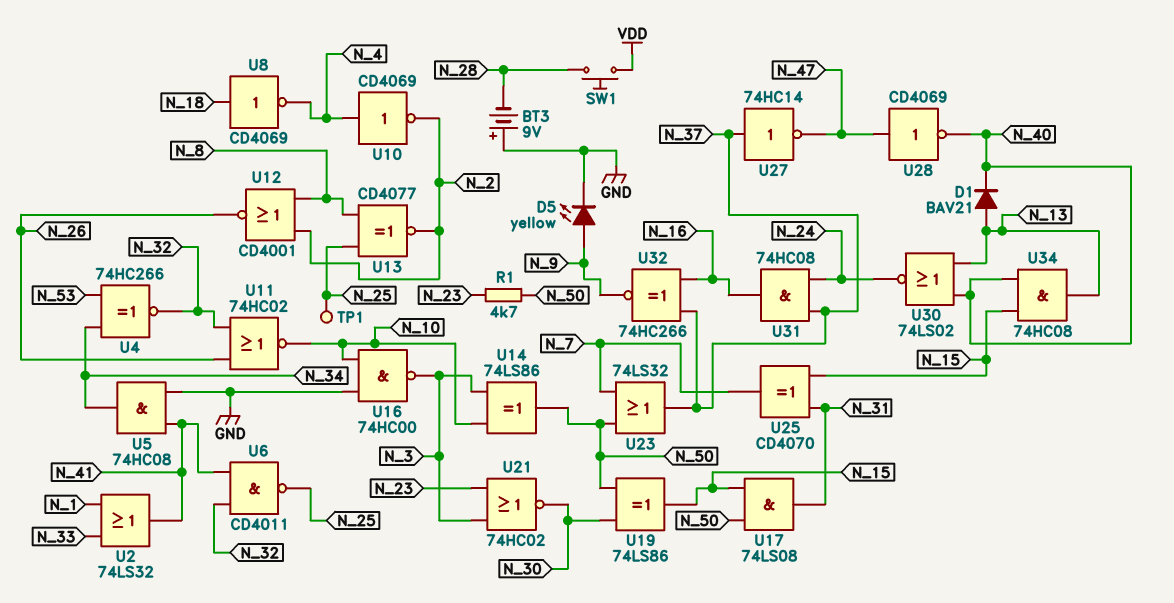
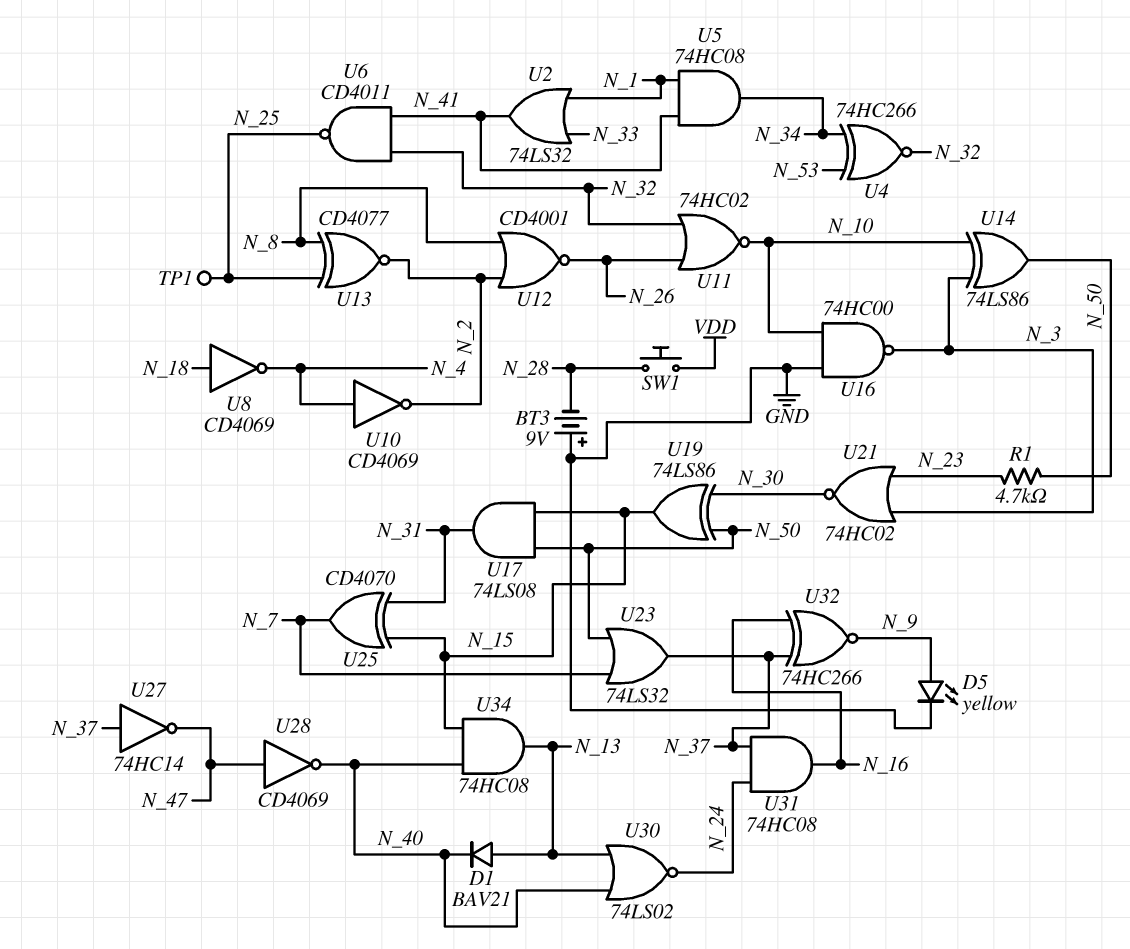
U5: AND 74HC08 (in GND, in N_41, out N_34) -> AND 74HC08 (in N_1, in N_41, out N_34)

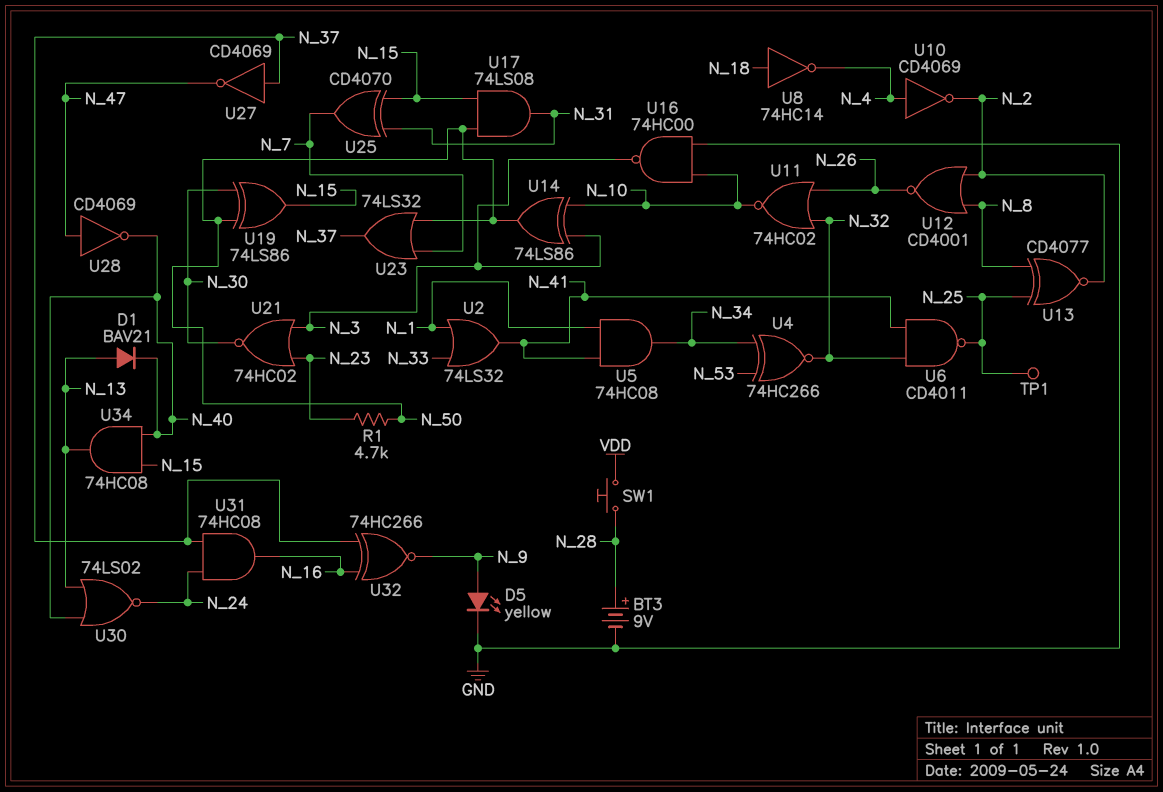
BT3: 9V (plus GND, minus N_28) -> 9V (plus N_28, minus GND)
U8: NOT CD4069 (in N_18, out N_4) -> NOT 74HC14 (in N_18, out N_4)
U27: NOT 74HC14 (in N_37, out N_47) -> NOT CD4069 (in N_37, out N_47)

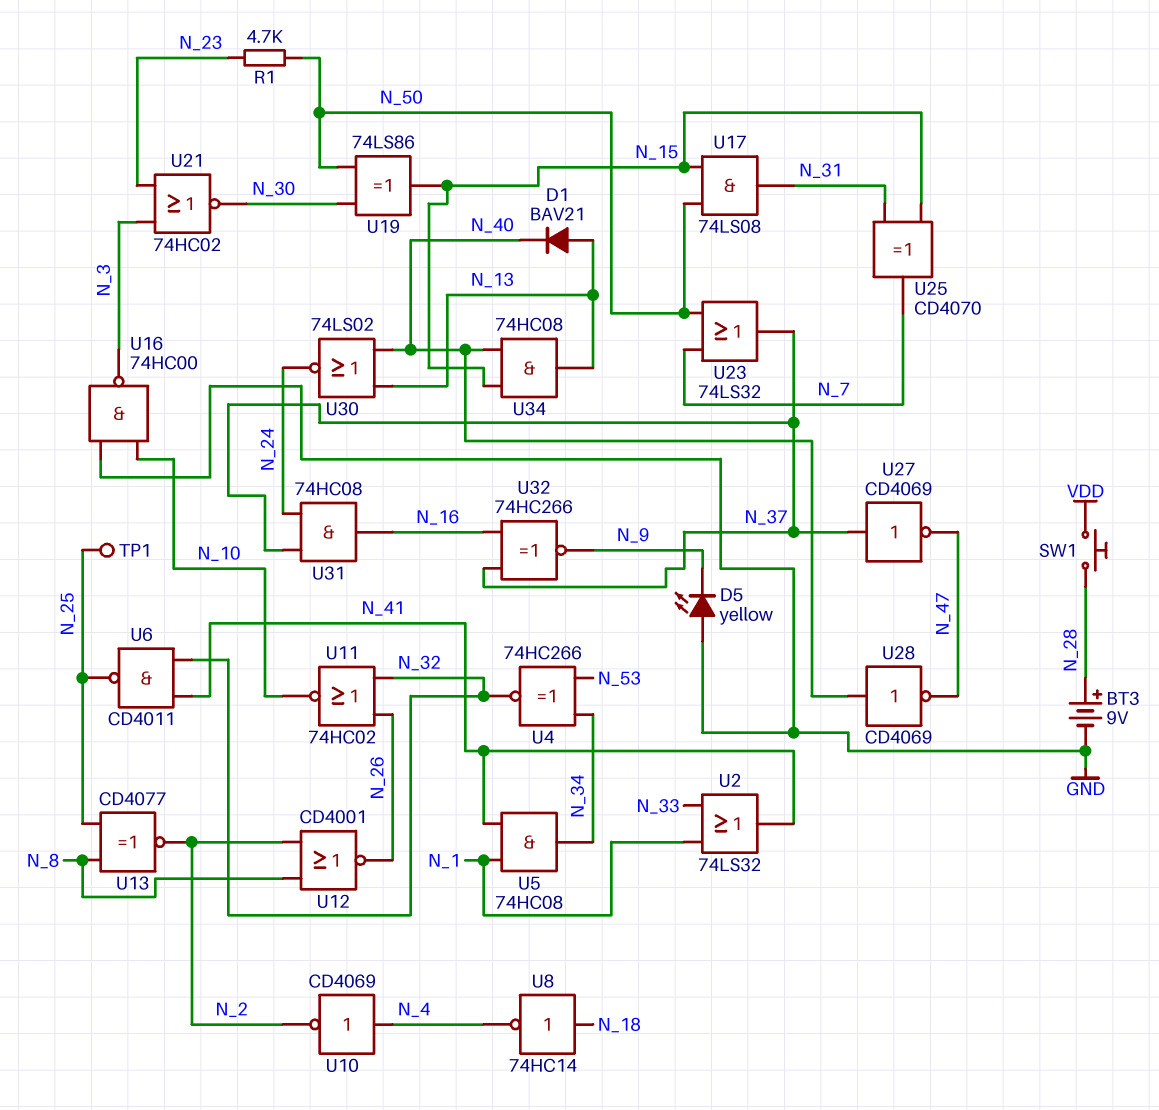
D5: LED yellow (A N_9, K GND) -> LED yellow (A GND, K N_9)
U14: XOR 74LS86 (in N_3, in N_10, out N_50) -> none
U28: NOT CD4069 (in N_47, out N_40) -> NOT CD4069 (in N_40, out N_47)

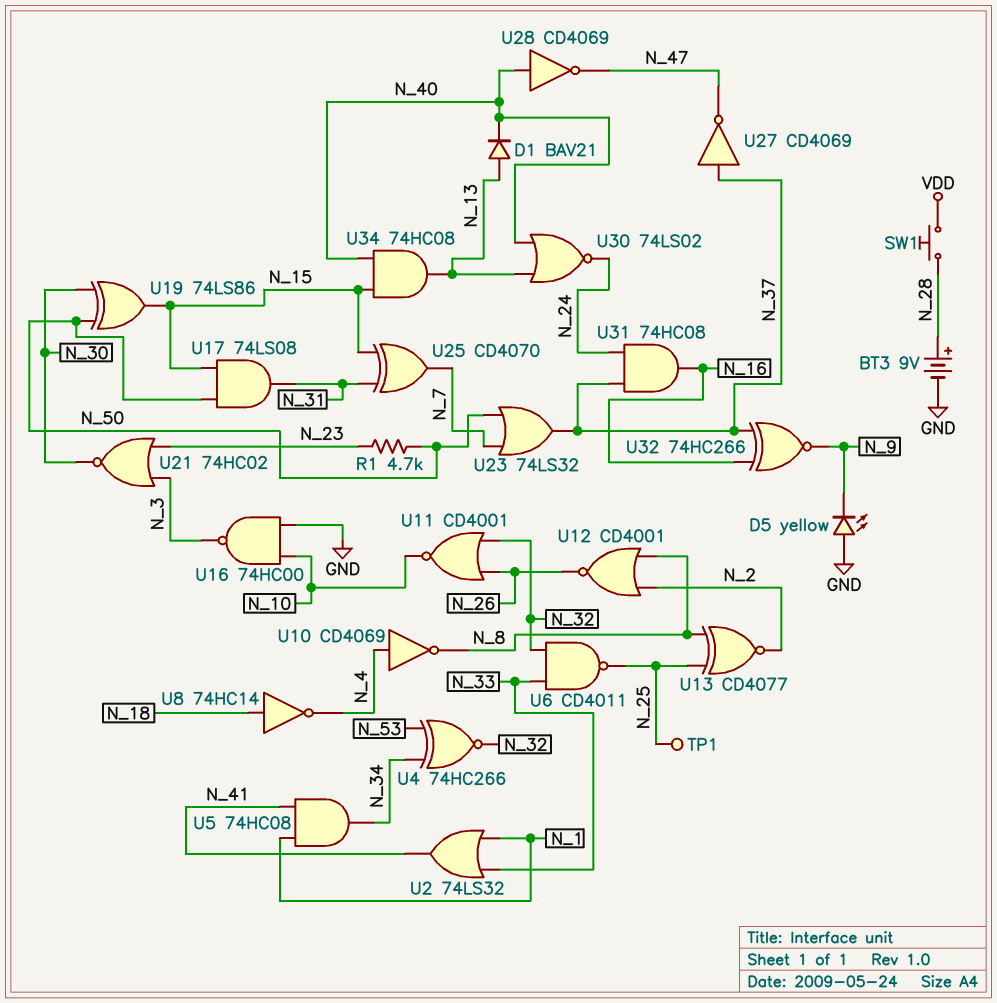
U6: NAND CD4011 (in N_32, in N_41, out N_25) -> NAND CD4011 (in N_32, in N_33, out N_25)
U10: NOT CD4069 (in N_4, out N_2) -> NOT CD4069 (in N_4, out N_8)
U11: NOR 74HC02 (in N_26, in N_32, out N_10) -> NOR CD4001 (in N_26, in N_32, out N_10)

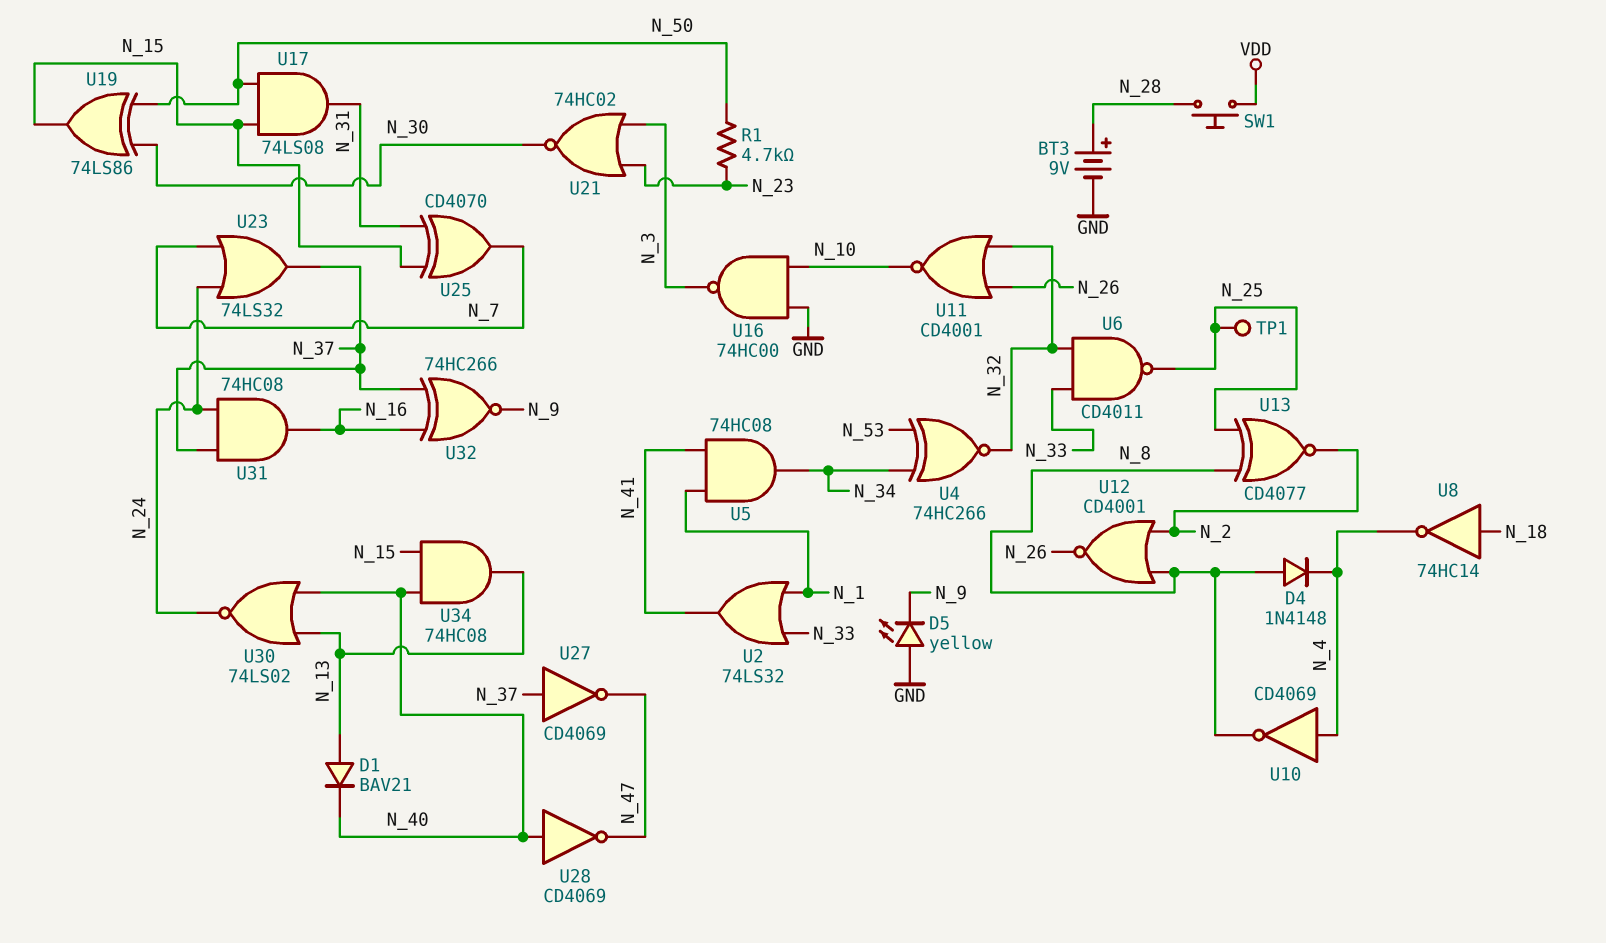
D4: none -> diode 1N4148 (A N_8, K N_4)
U23: OR 74LS32 (in N_7, in N_50, out N_37) -> OR 74LS32 (in N_7, in N_24, out N_37)

